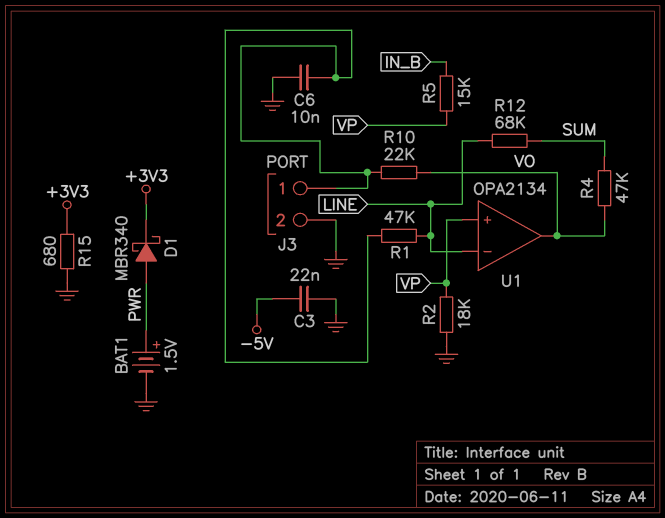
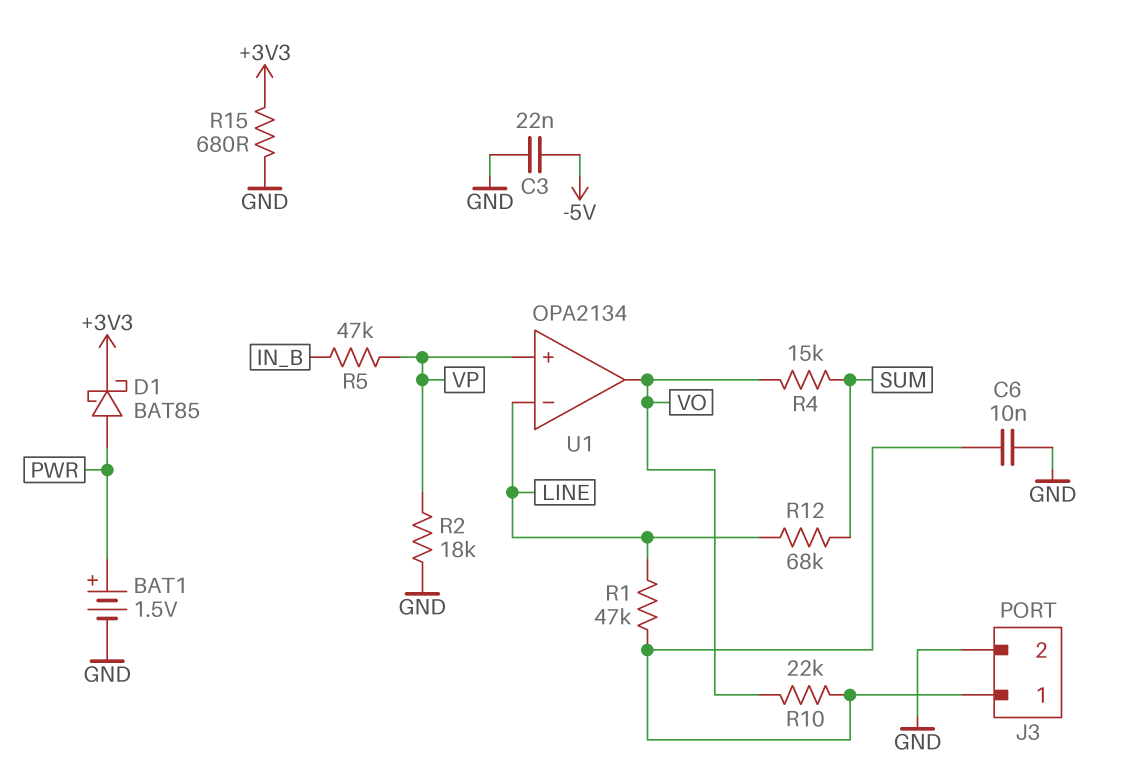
D1: schottky MBR340 (A PWR, K +3V3) -> schottky BAT85 (A PWR, K +3V3)
R4: 47k (SUM, VO) -> 15k (SUM, VO)
R5: 15k (IN_B, VP) -> 47k (IN_B, VP)

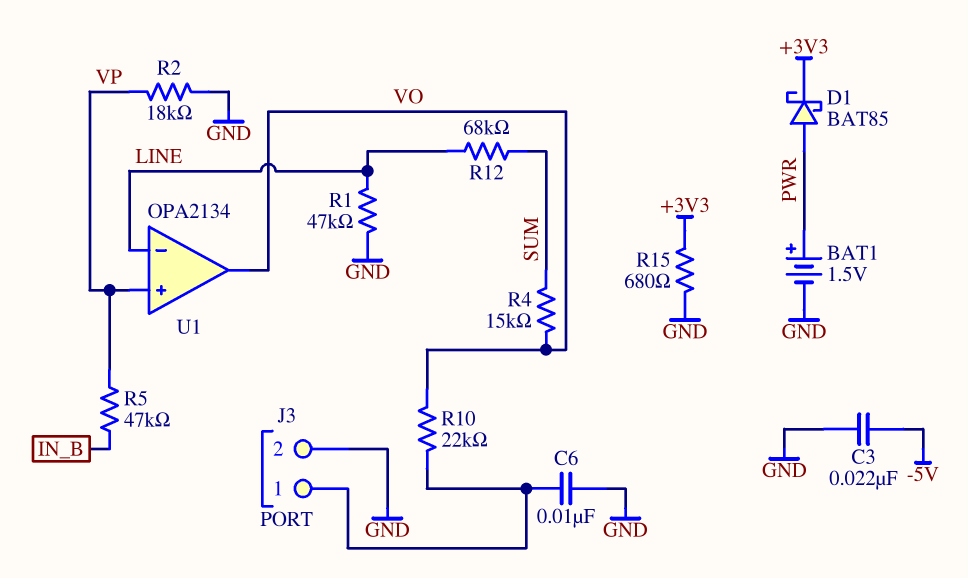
R1: 47k (J3/1, LINE) -> 47k (GND, LINE)

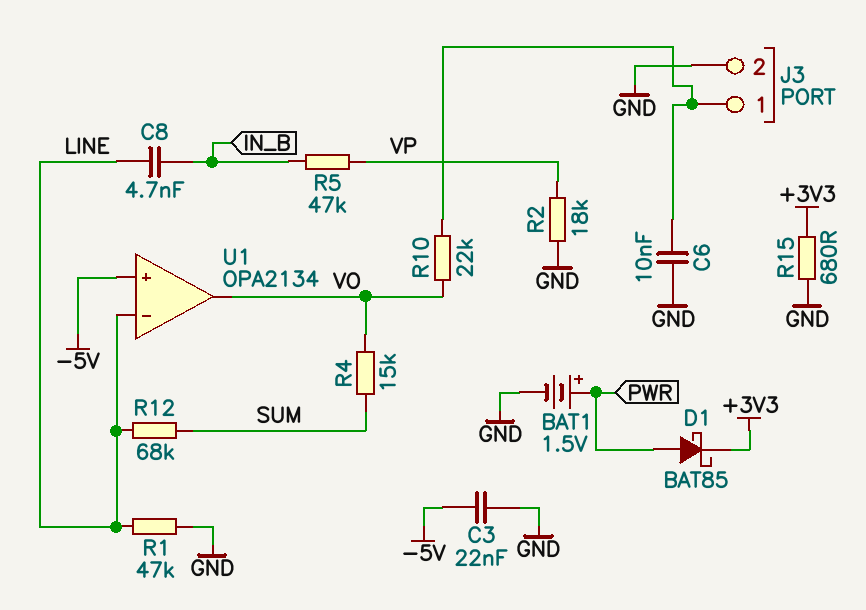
C8: none -> 4.7nF (IN_B, LINE)
U1 pin in+: VP -> -5V

